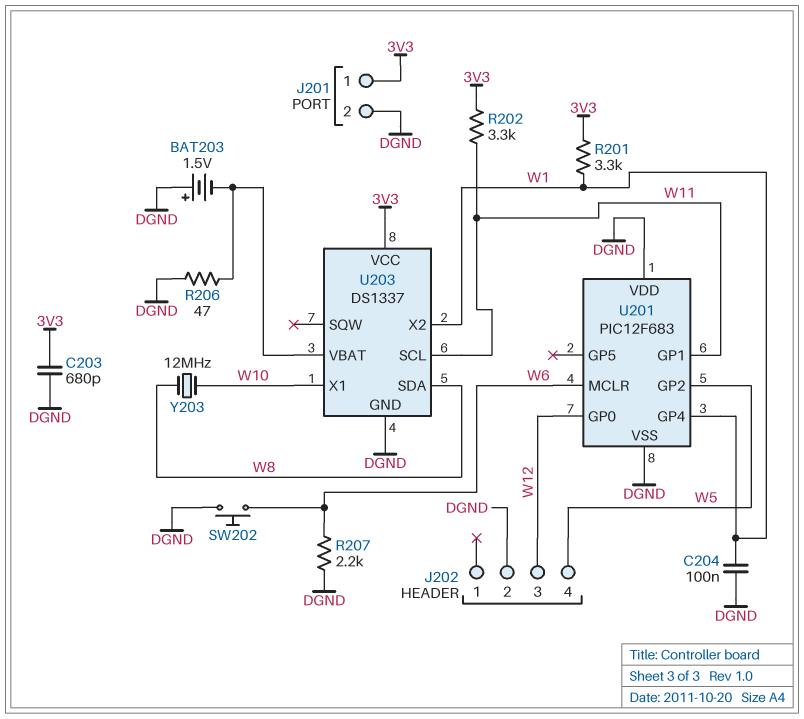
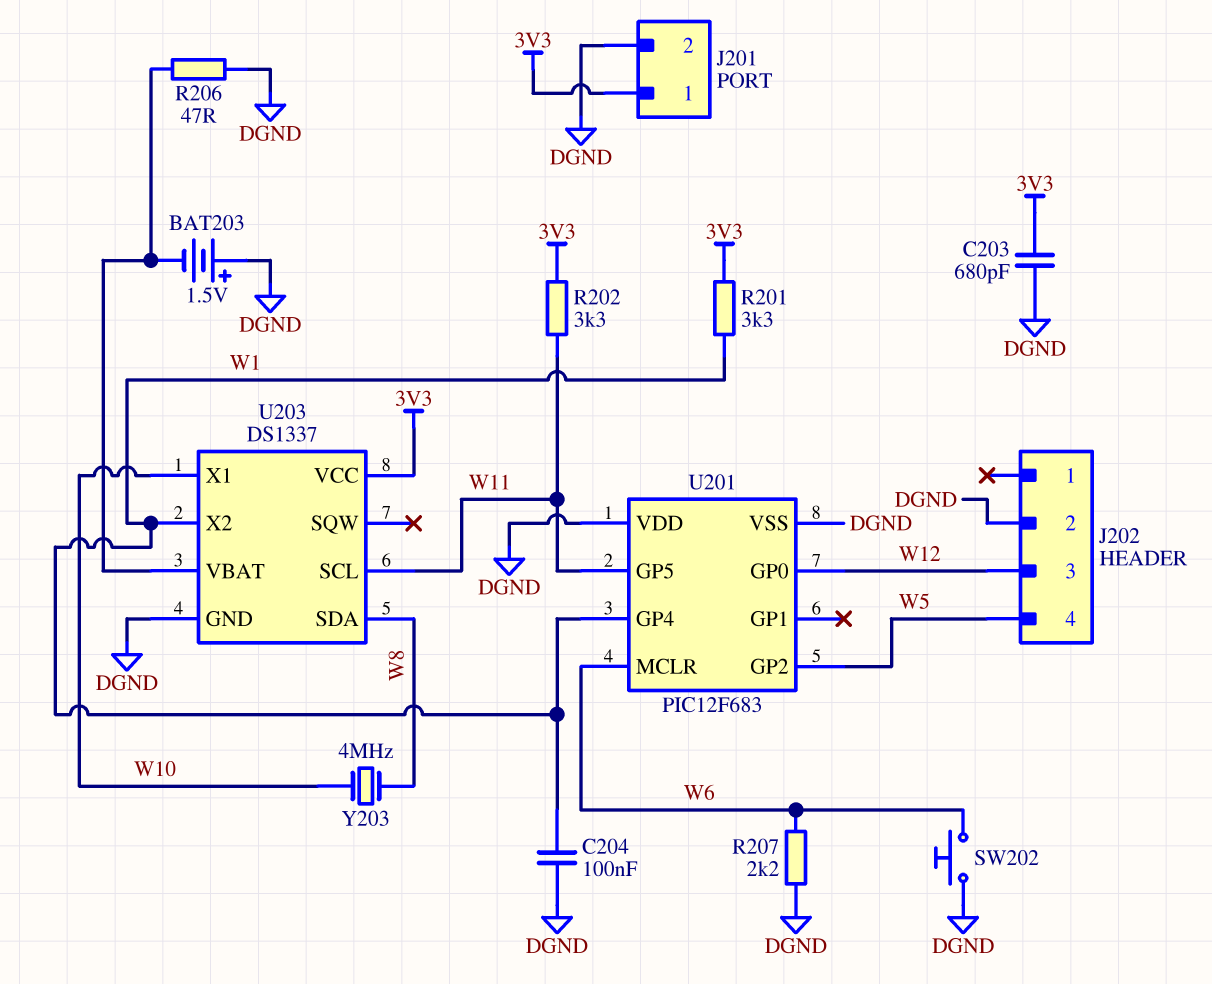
U201 pin GP1: W11 -> none
U201 pin GP5: none -> W11
Y203: 12MHz (W8, W10) -> 4MHz (W8, W10)

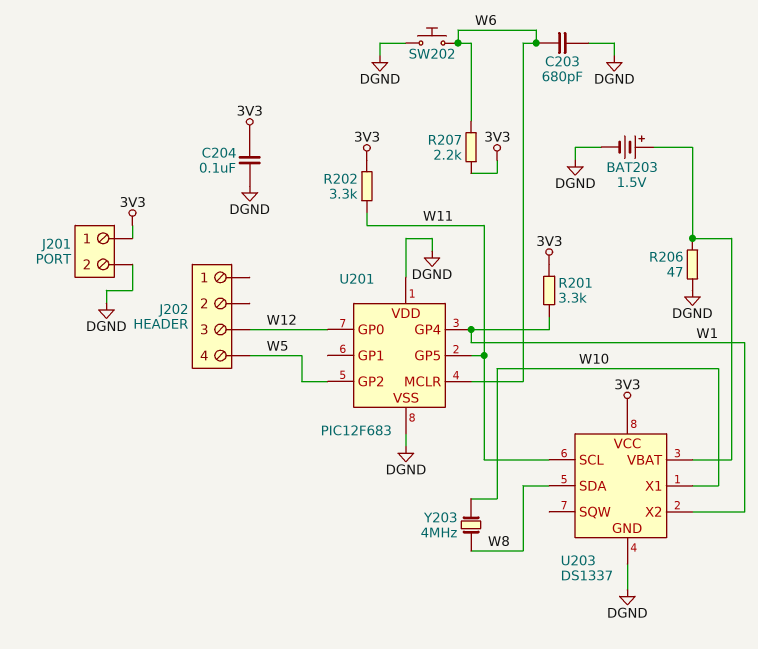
BAT203: 1.5V (plus DGND, minus U203/VBAT) -> 1.5V (plus U203/VBAT, minus DGND)
C203: 680pF (3V3, DGND) -> 680pF (DGND, W6)
C204: 100nF (DGND, W1) -> 100nF (3V3, DGND)
J202 pin 2: DGND -> none
R207: 2.2k (DGND, W6) -> 2.2k (3V3, W6)

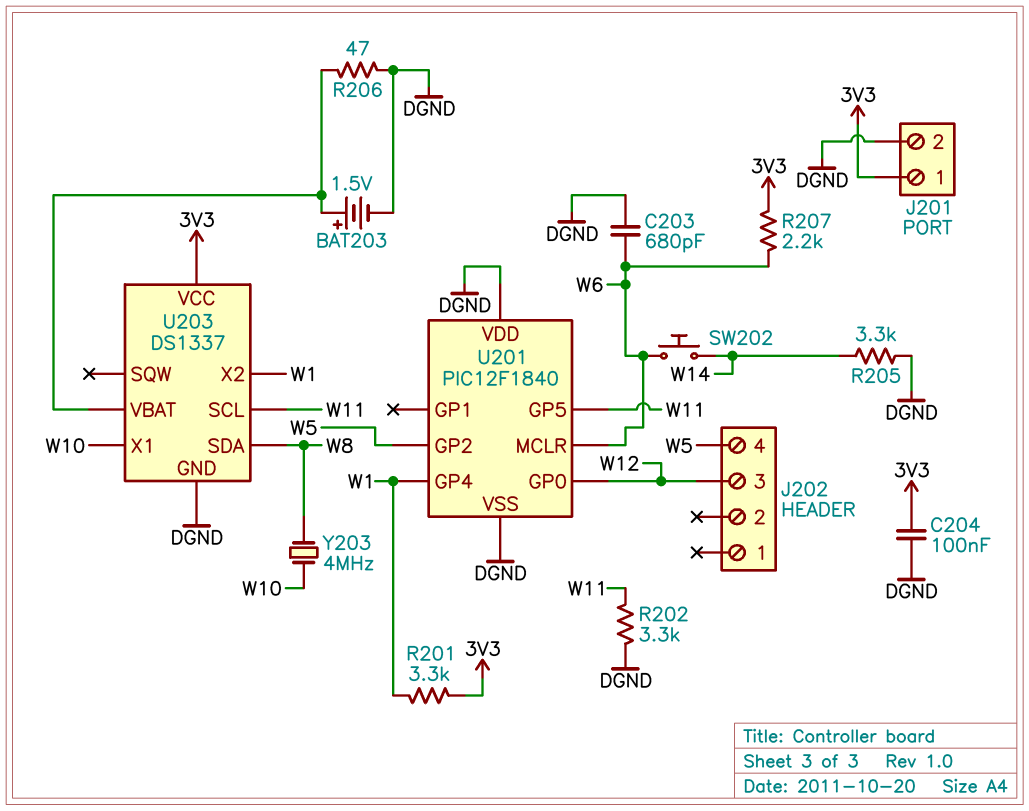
R202: 3.3k (3V3, W11) -> 3.3k (DGND, W11)
R205: none -> 3.3k (DGND, W14)
SW202: button (DGND, W6) -> button (W6, W14)
U201: PIC12F683 -> PIC12F1840

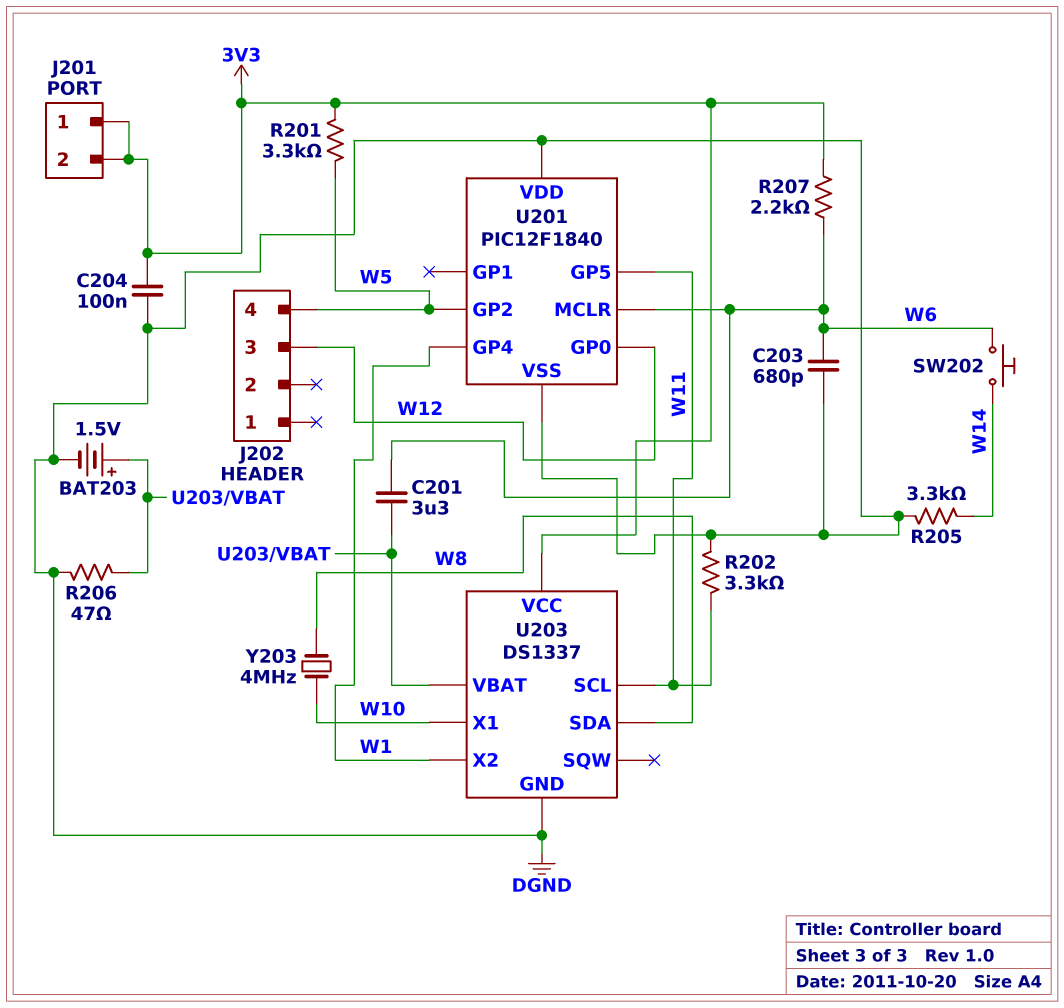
C201: none -> 3.3uF (U203/VBAT, W6)
J201 pin 2: DGND -> 3V3
R201: 3.3k (3V3, W1) -> 3.3k (3V3, W5)

